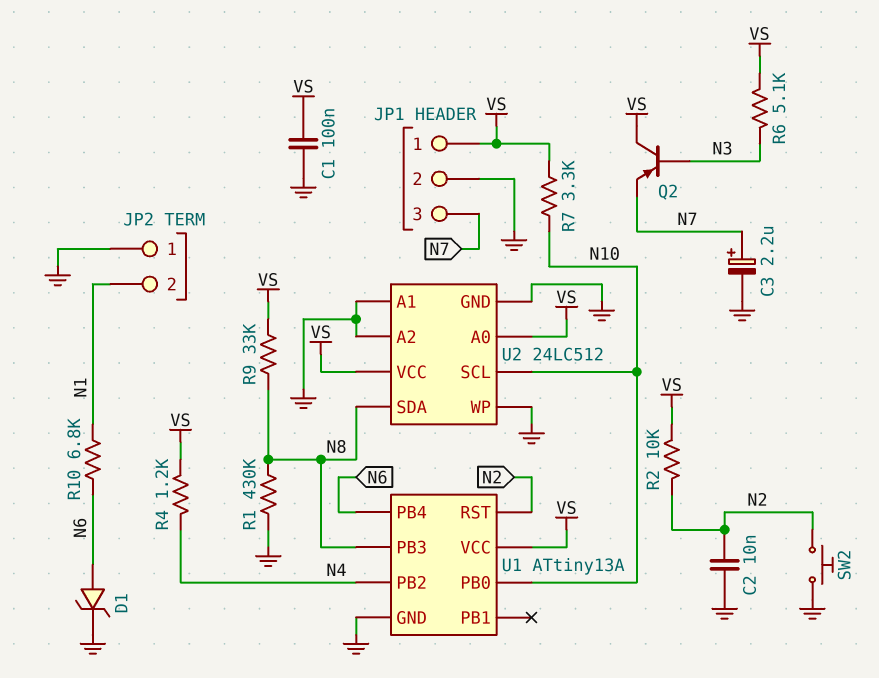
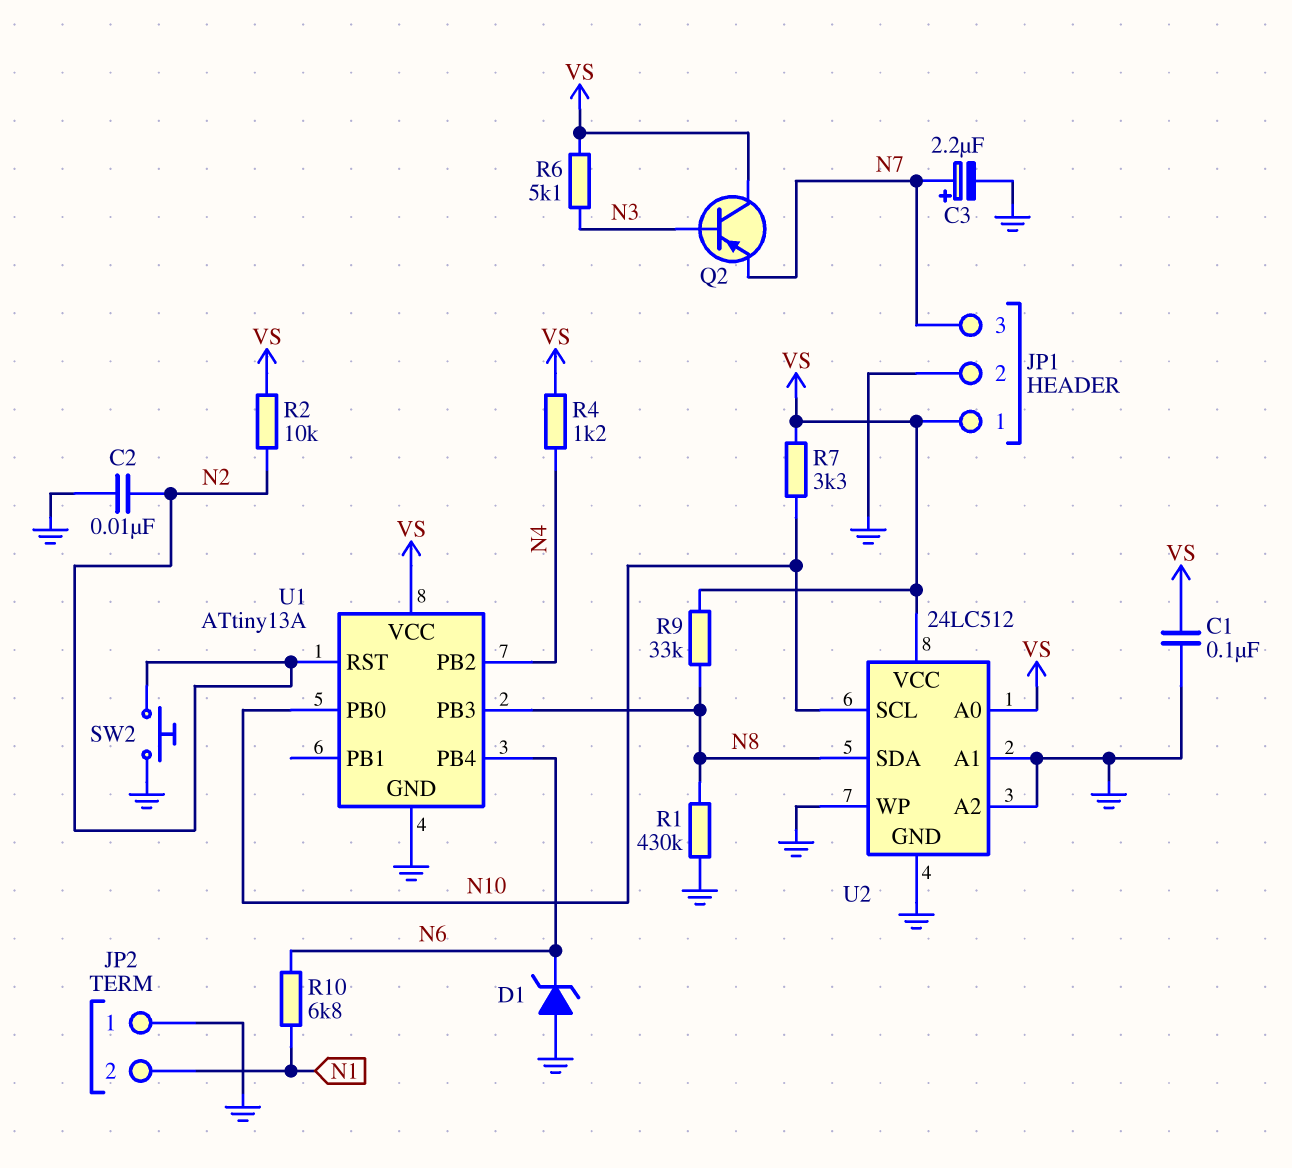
D1: zener (A N6, K GND) -> zener (A GND, K N6)

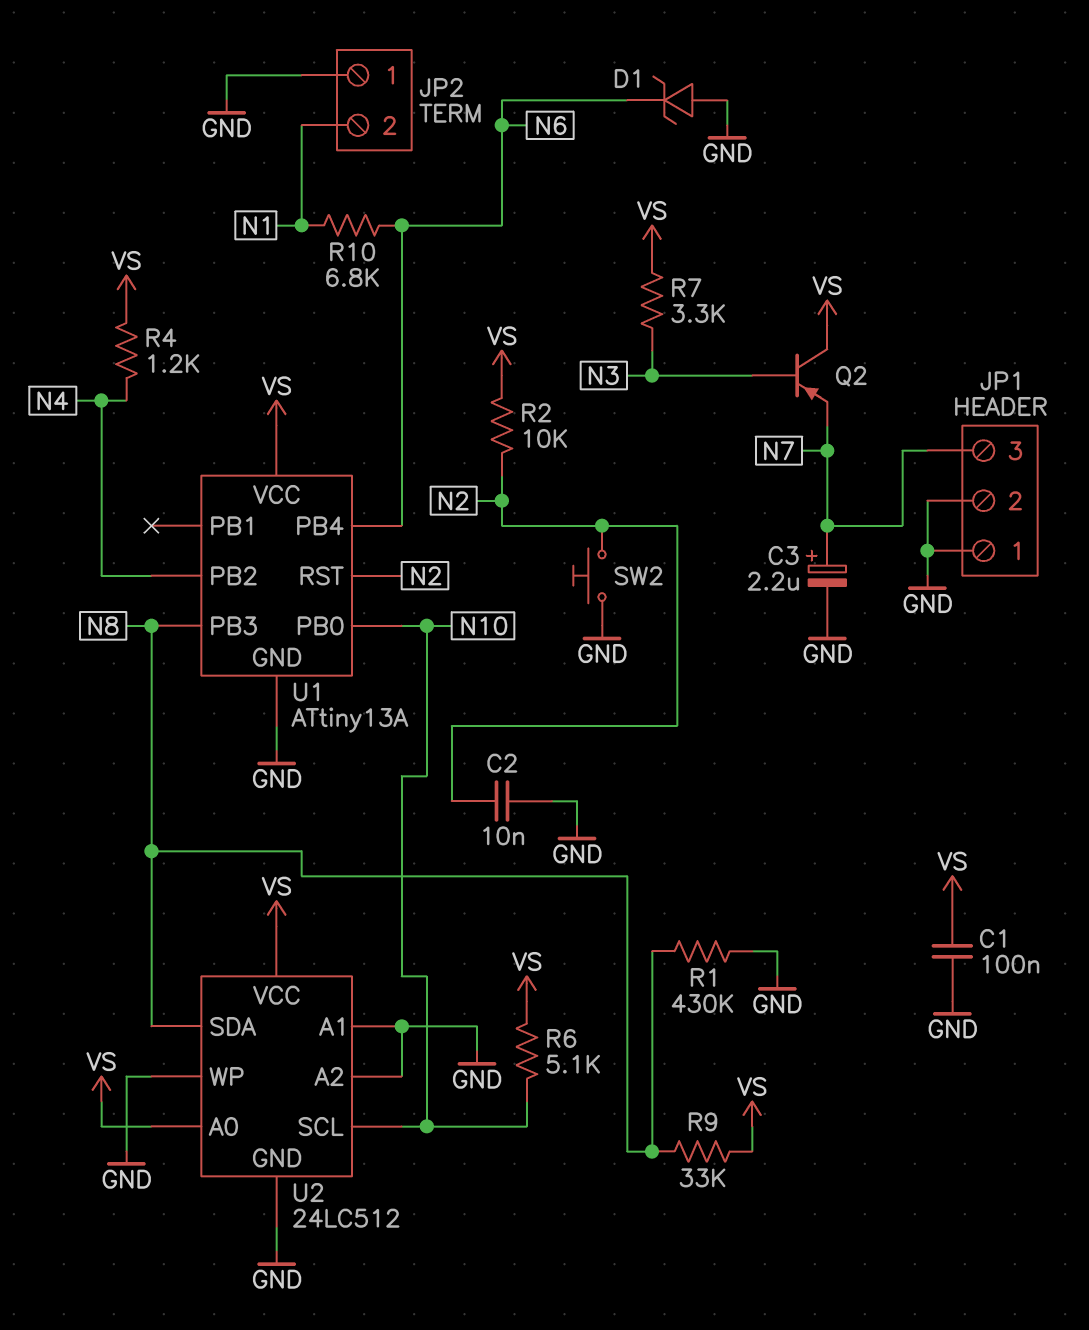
JP1 pin 1: VS -> GND
R6: 5.1k (N3, VS) -> 5.1k (N10, VS)
R7: 3.3k (N10, VS) -> 3.3k (N3, VS)

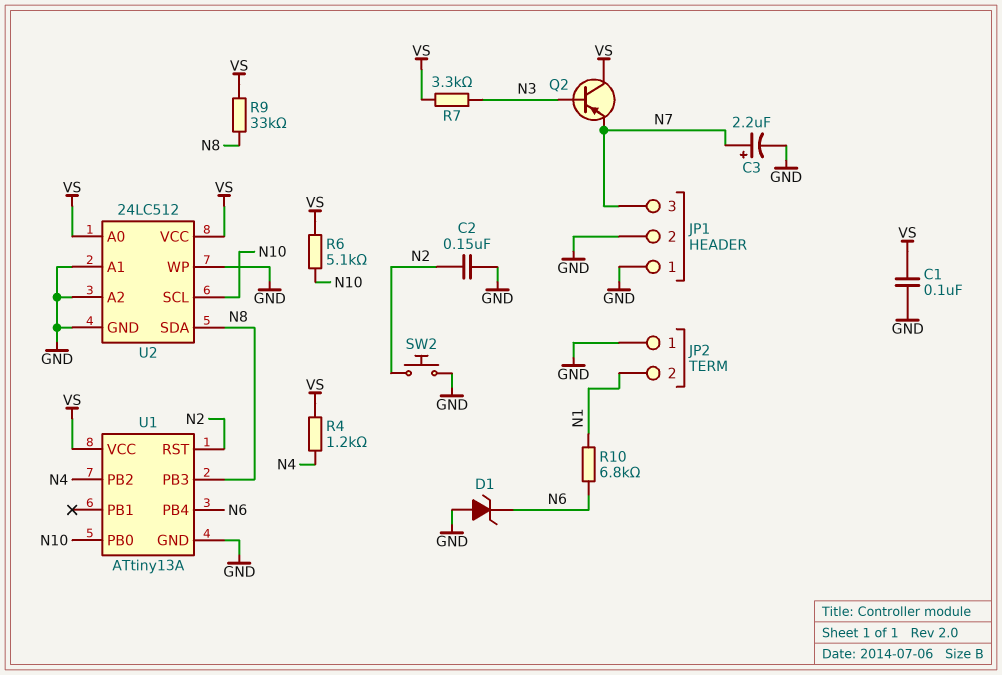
C2: 10nF (GND, N2) -> 150nF (GND, N2)
R1: 430k (GND, N8) -> none
R2: 10k (N2, VS) -> none

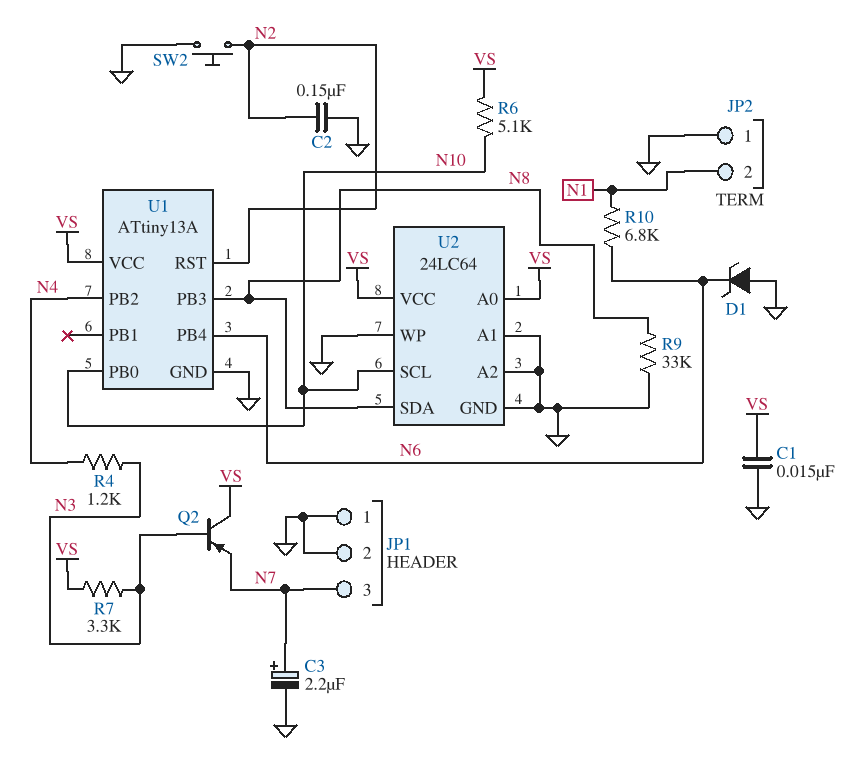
C1: 100nF (GND, VS) -> 15nF (GND, VS)
R4: 1.2k (N4, VS) -> 1.2k (N3, N4)
R9: 33k (N8, VS) -> 33k (GND, N8)
U2: 24LC512 -> 24LC64

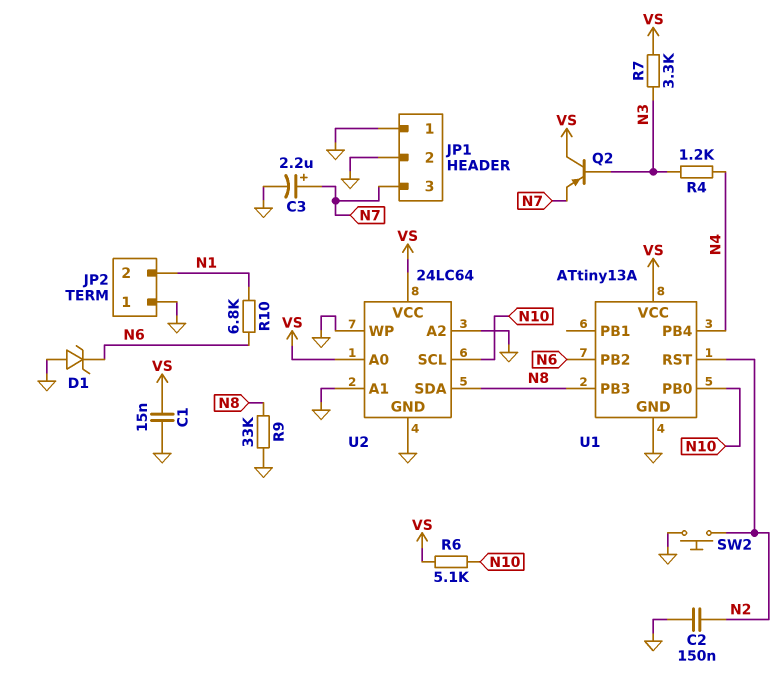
U1 pin PB2: N4 -> N6
U1 pin PB4: N6 -> N4

